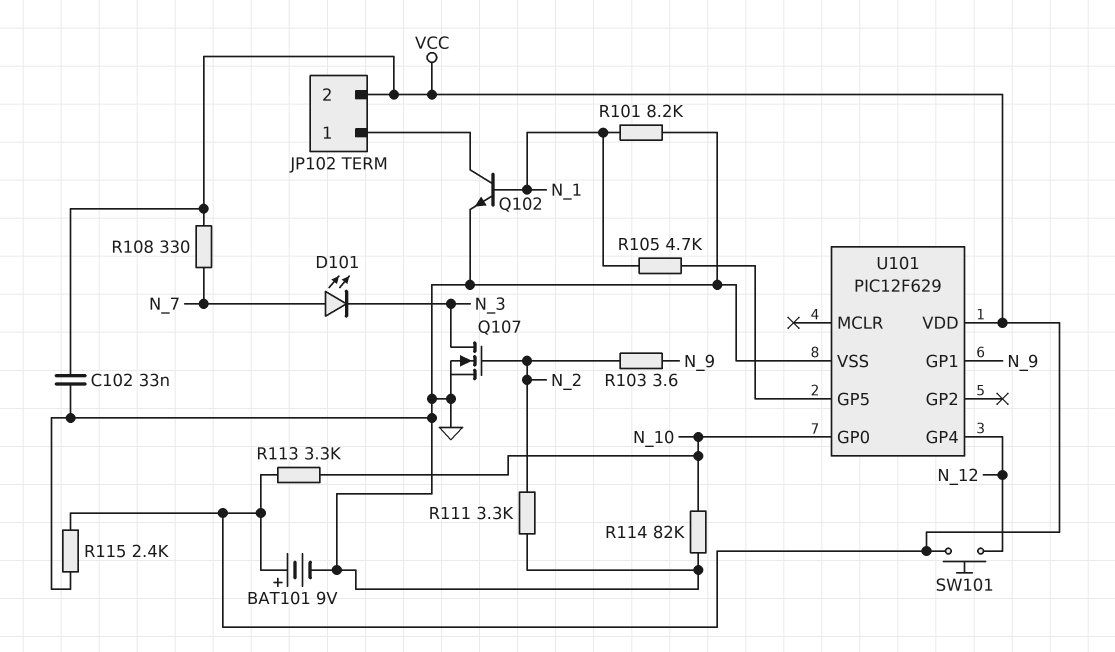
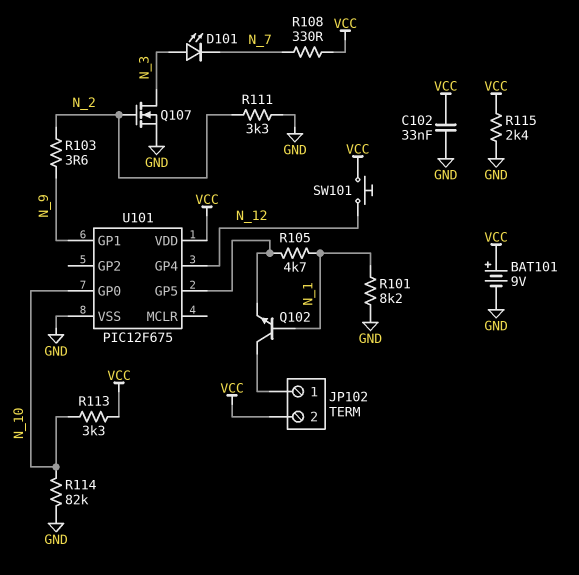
D101: LED (A N_7, K N_3) -> LED (A N_3, K N_7)
Q102: NPN (B N_1, C JP102/1, E GND) -> NPN (B N_1, C JP102/1, E U101/GP5)
U101: PIC12F629 -> PIC12F675

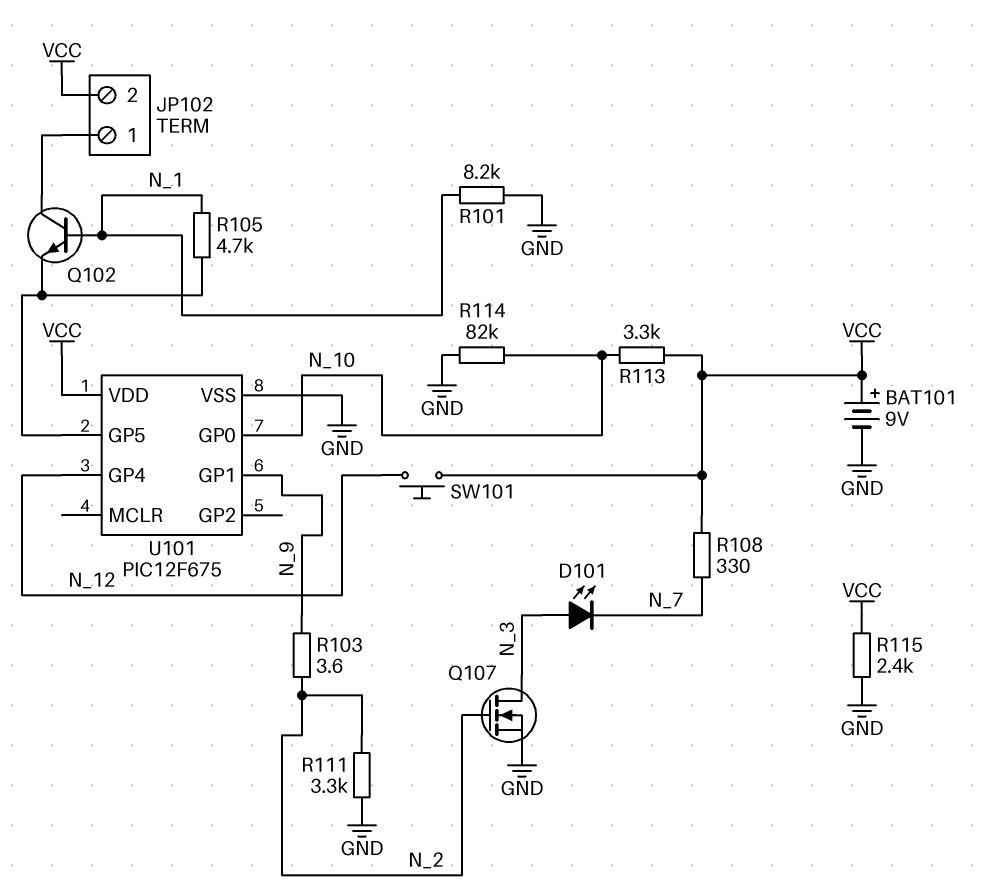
C102: 33nF (GND, VCC) -> none

